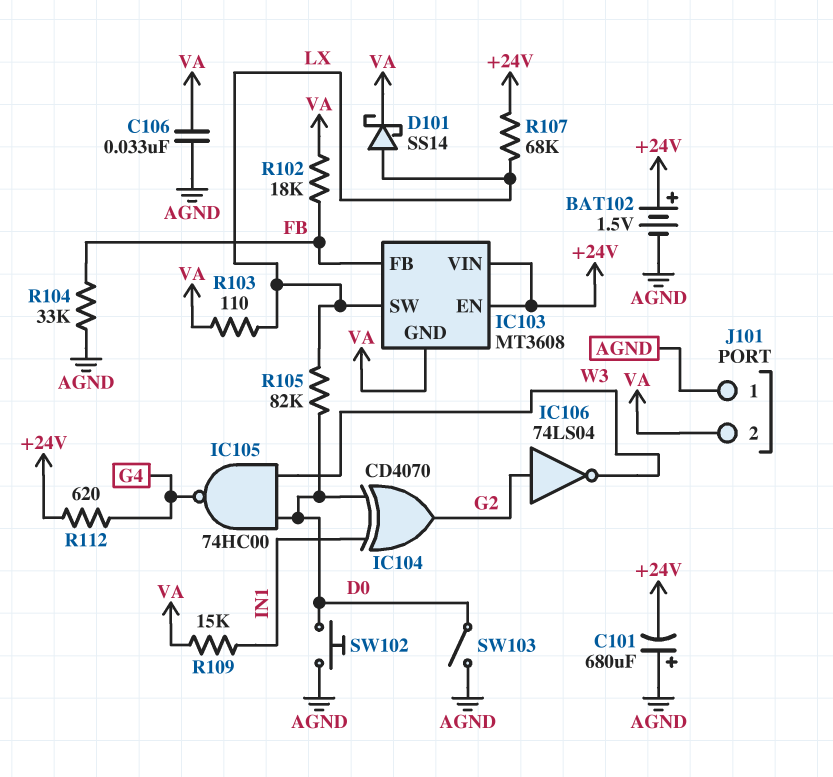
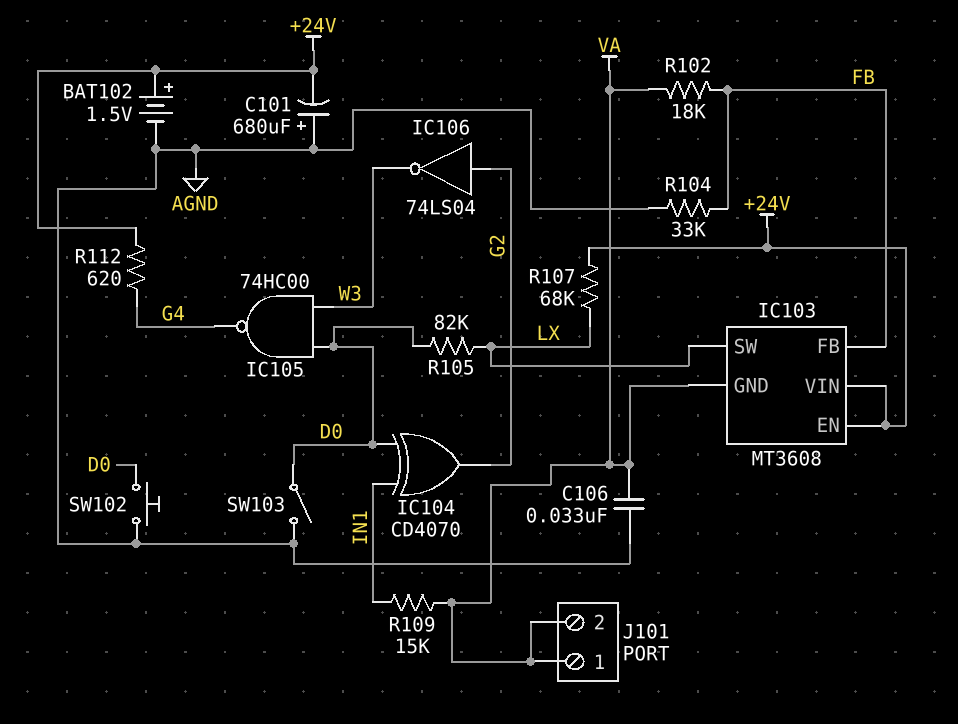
D101: schottky SS14 (A LX, K VA) -> none
J101 pin 1: AGND -> VA
R103: 110 (LX, VA) -> none

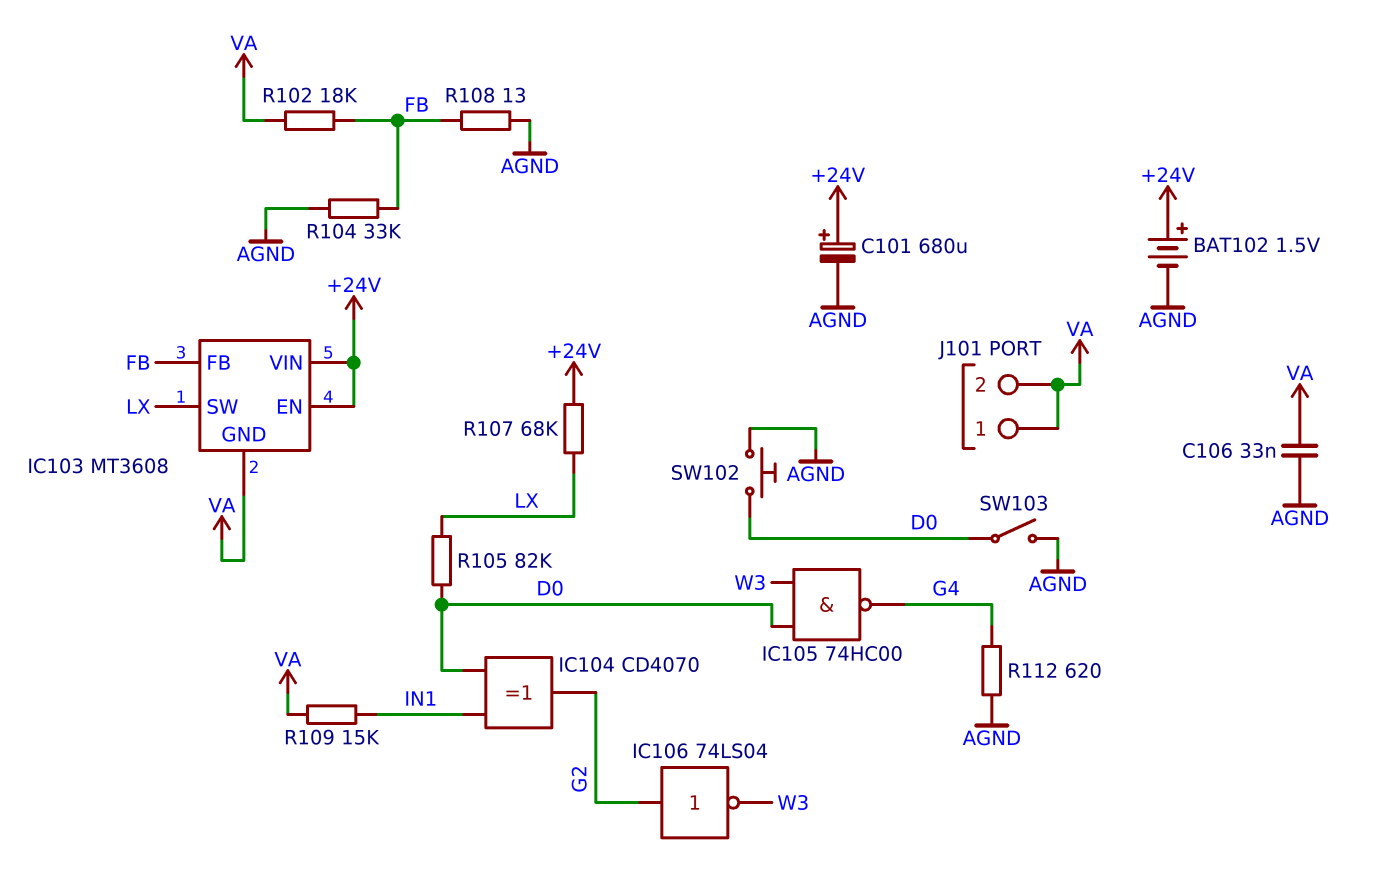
C101: 680uF (plus AGND, minus +24V) -> 680uF (plus +24V, minus AGND)
R108: none -> 13 (AGND, FB)
R112: 620 (+24V, G4) -> 620 (AGND, G4)

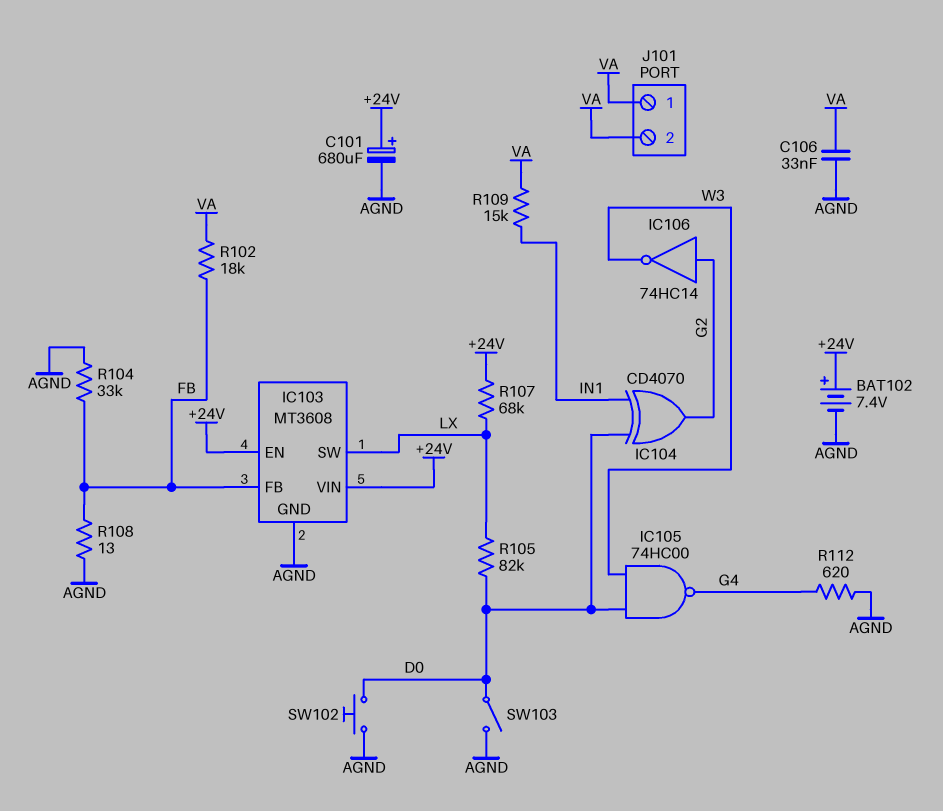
BAT102: 1.5V (plus +24V, minus AGND) -> 7.4V (plus +24V, minus AGND)
IC103 pin GND: VA -> AGND
IC106: NOT 74LS04 (in G2, out W3) -> NOT 74HC14 (in G2, out W3)

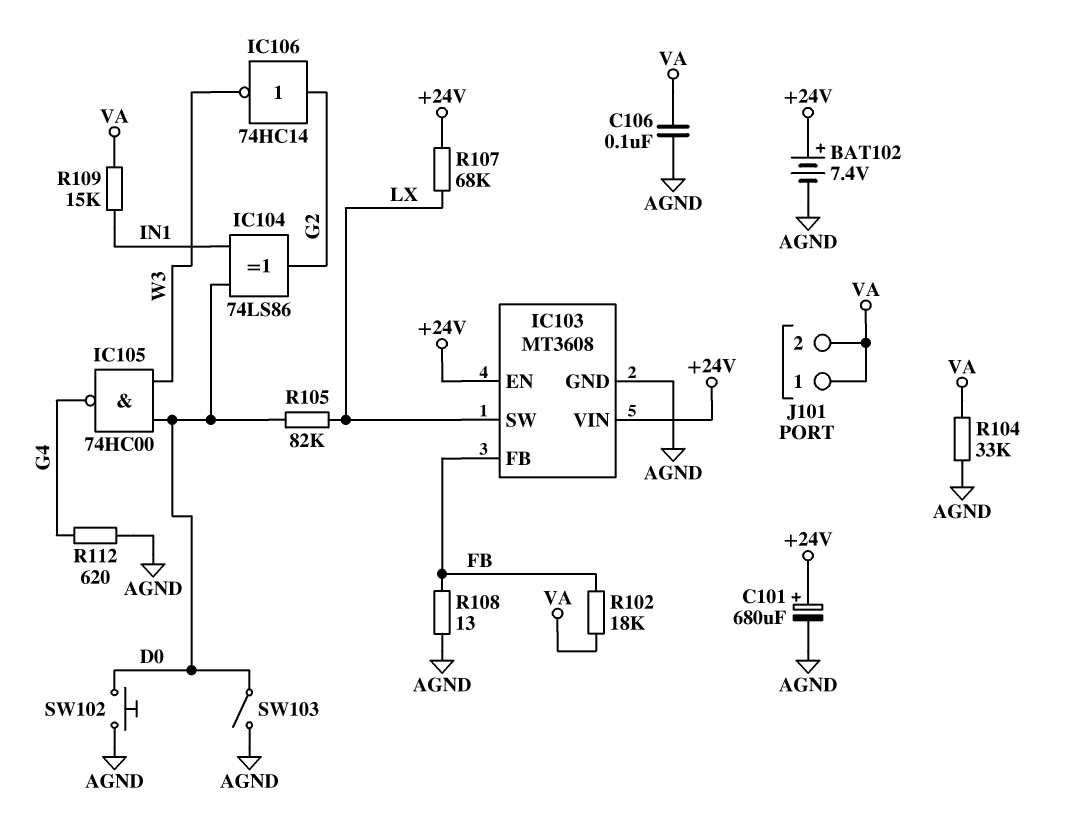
C106: 33nF (AGND, VA) -> 100nF (AGND, VA)
IC104: XOR CD4070 (in D0, in IN1, out G2) -> XOR 74LS86 (in D0, in IN1, out G2)
R104: 33k (AGND, FB) -> 33k (AGND, VA)

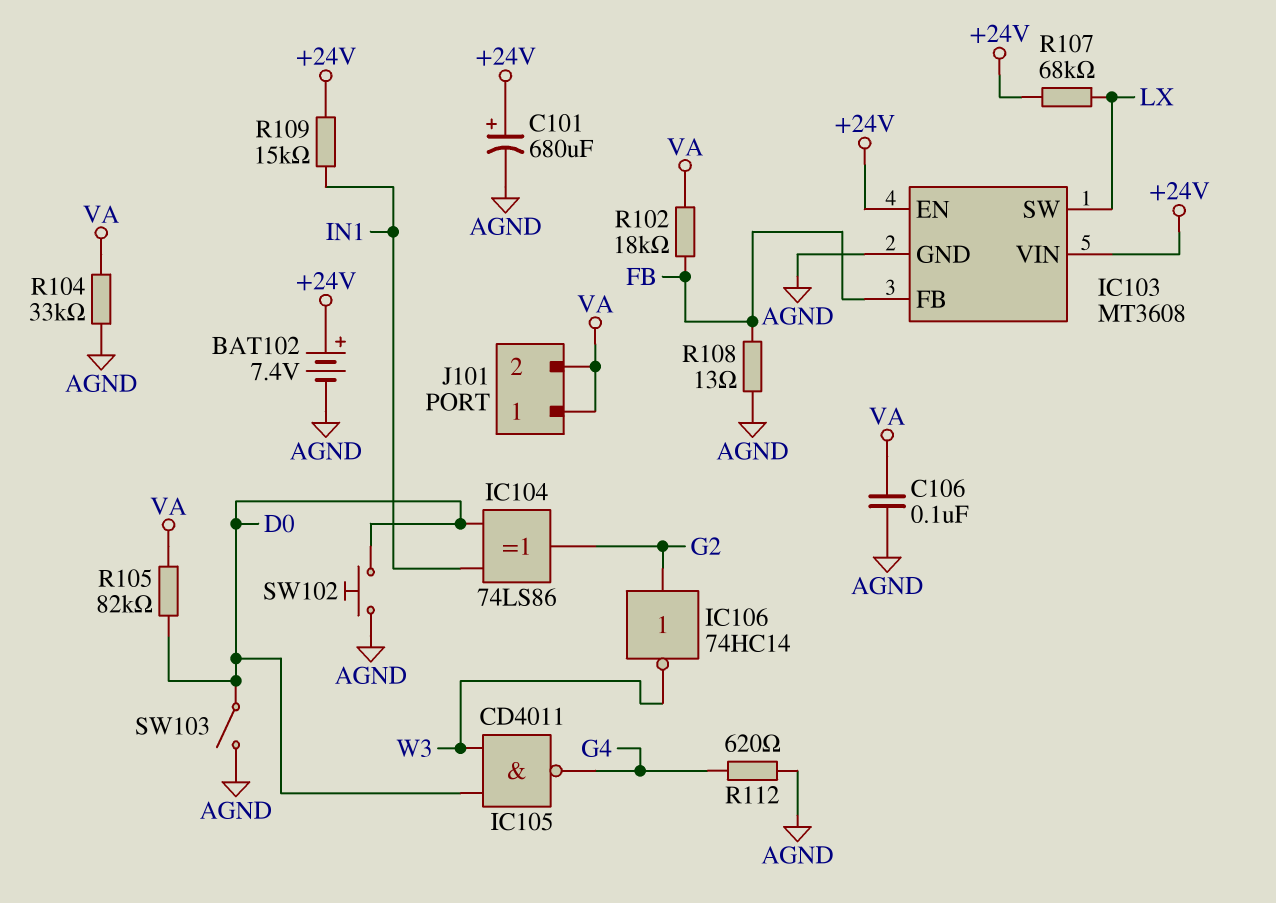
IC105: NAND 74HC00 (in D0, in W3, out G4) -> NAND CD4011 (in D0, in W3, out G4)
R105: 82k (D0, LX) -> 82k (D0, VA)
R109: 15k (IN1, VA) -> 15k (+24V, IN1)

